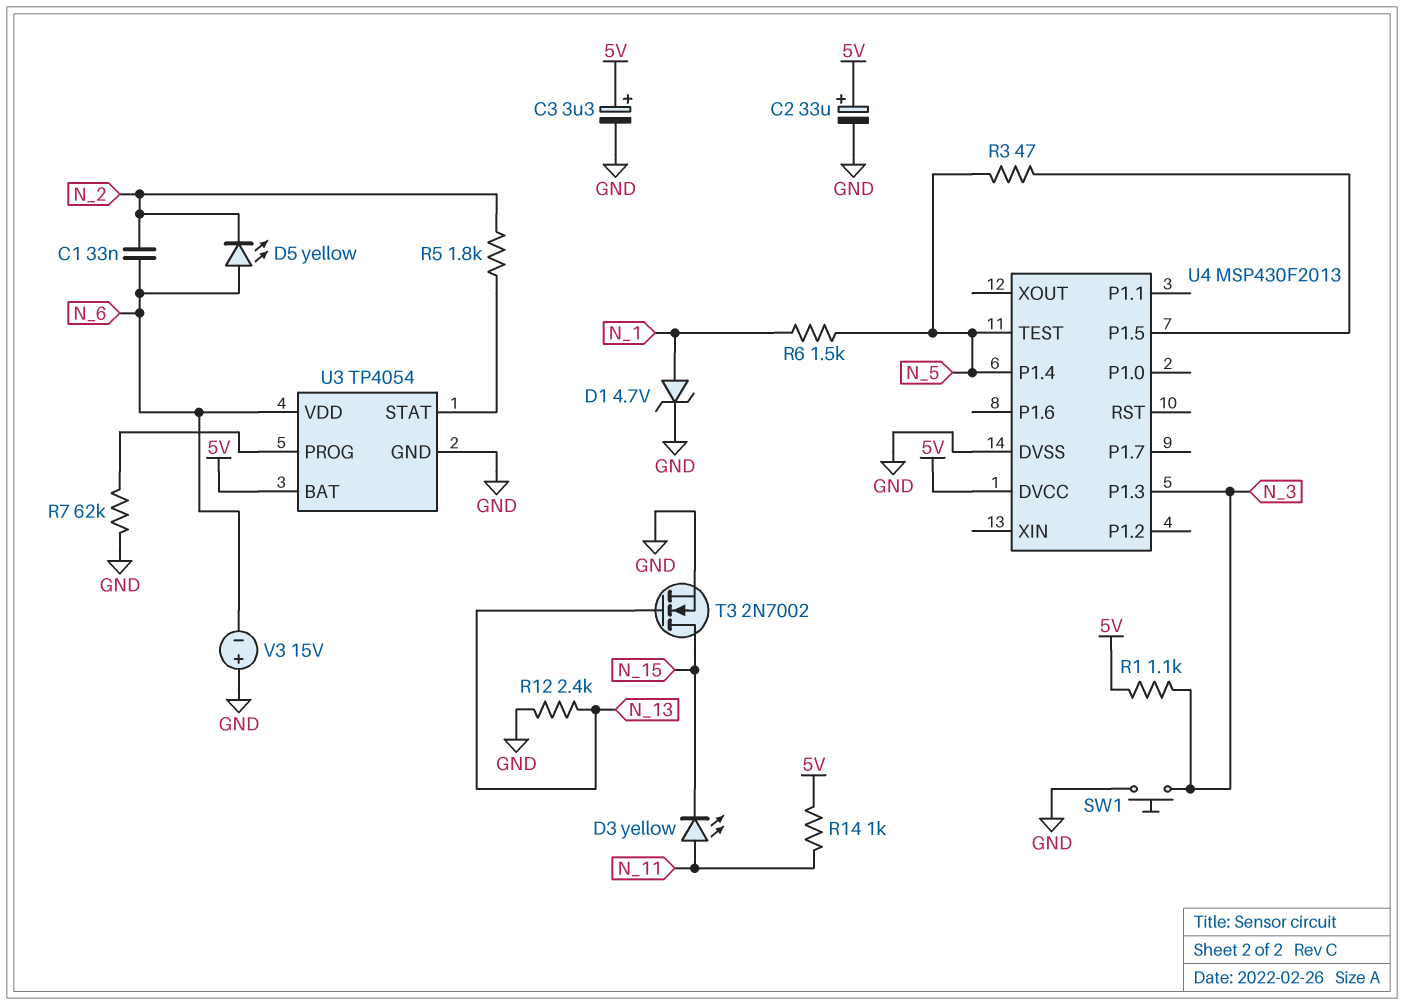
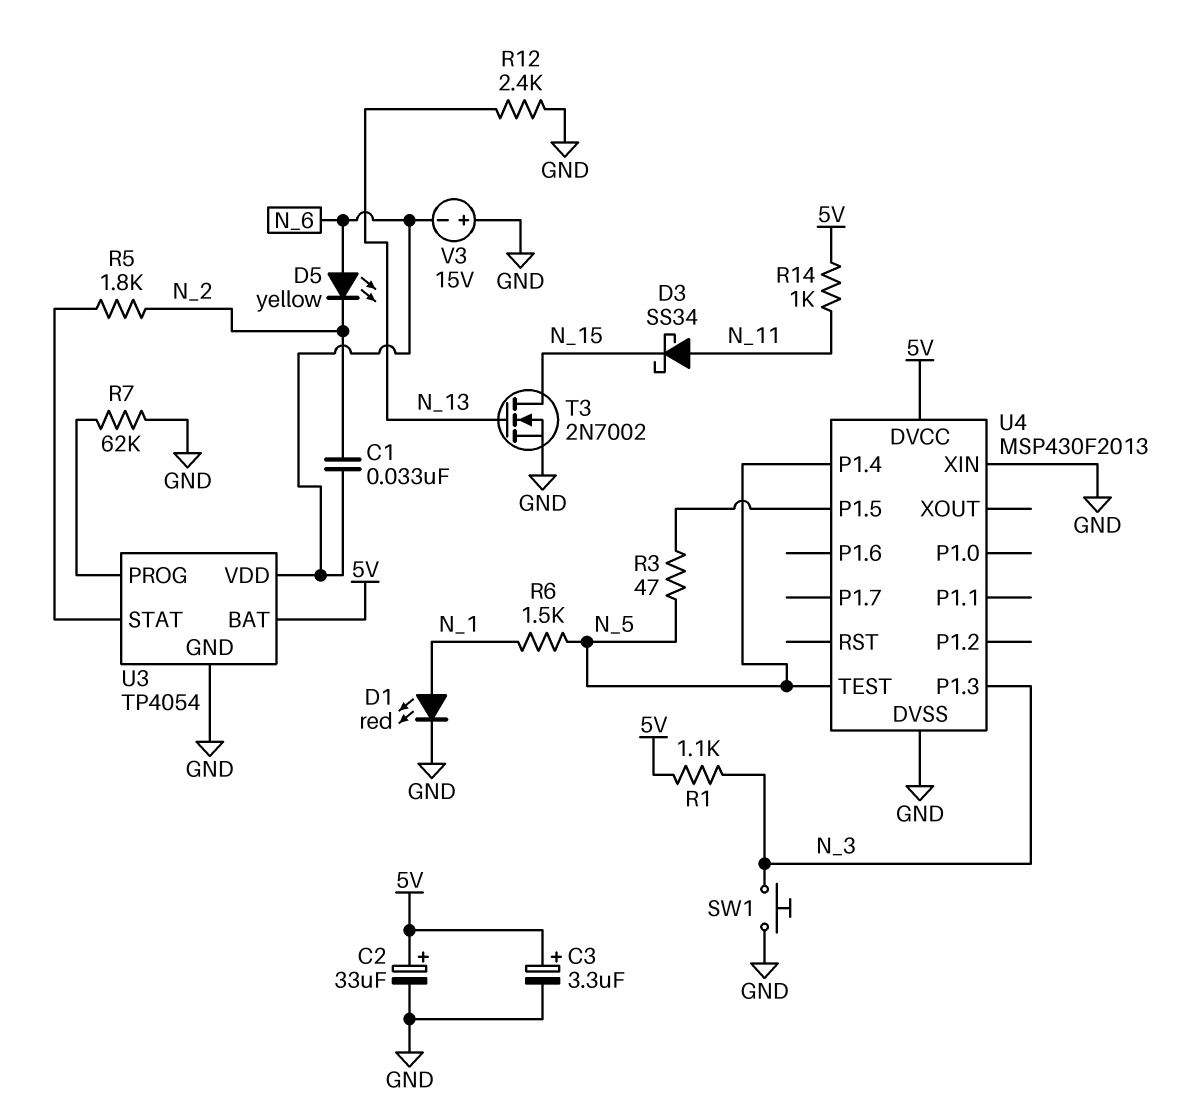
D1: zener 4.7V (A N_1, K GND) -> LED red (A N_1, K GND)
D3: LED yellow (A N_11, K N_15) -> schottky SS34 (A N_11, K N_15)
U4 pin XIN: none -> GND

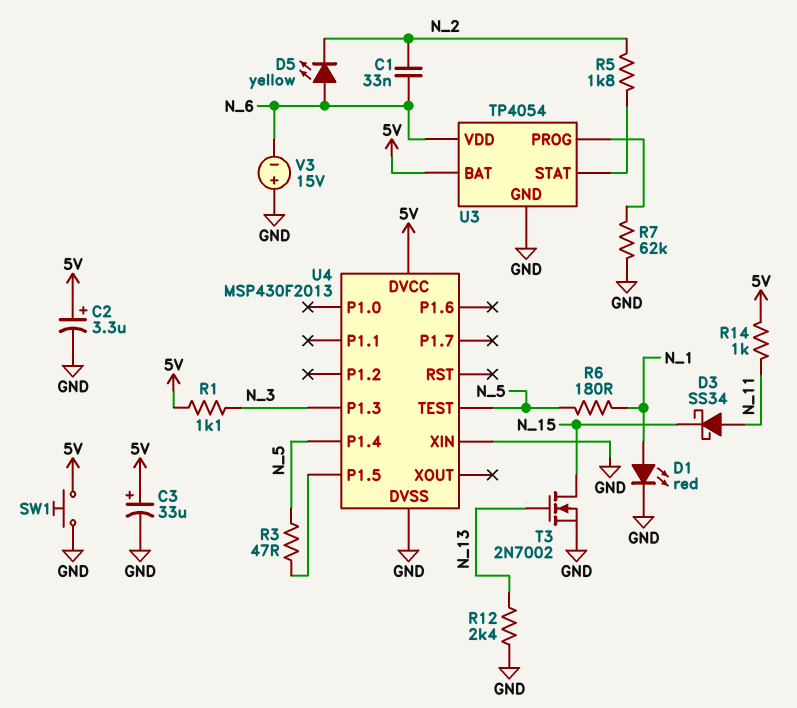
C2: 33uF (plus 5V, minus GND) -> 3.3uF (plus 5V, minus GND)
C3: 3.3uF (plus 5V, minus GND) -> 33uF (plus 5V, minus GND)
R6: 1.5k (N_1, N_5) -> 180 (N_1, N_5)
SW1: button (GND, N_3) -> button (5V, GND)

